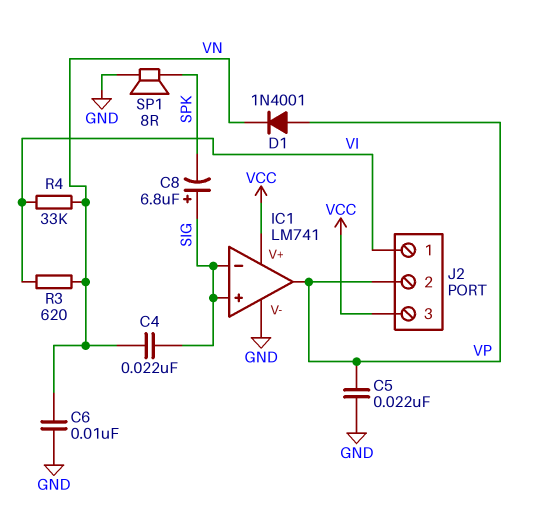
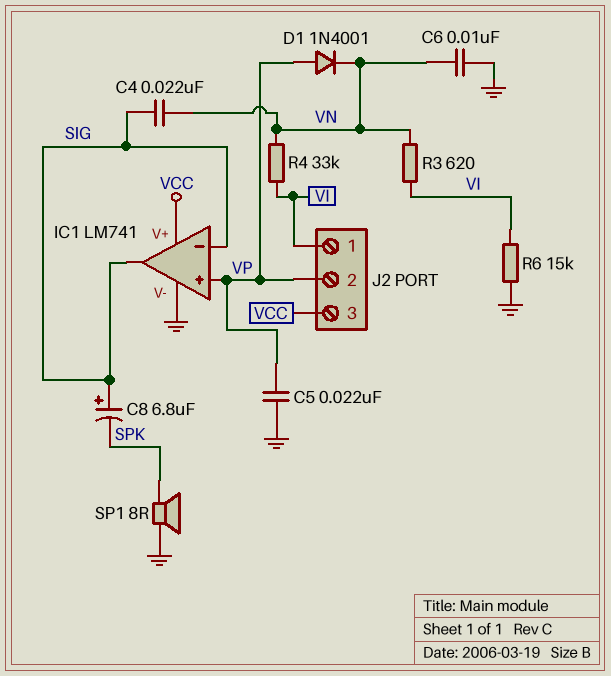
IC1 pin in+: SIG -> VP
IC1 pin out: VP -> SIG
R6: none -> 15k (GND, VI)

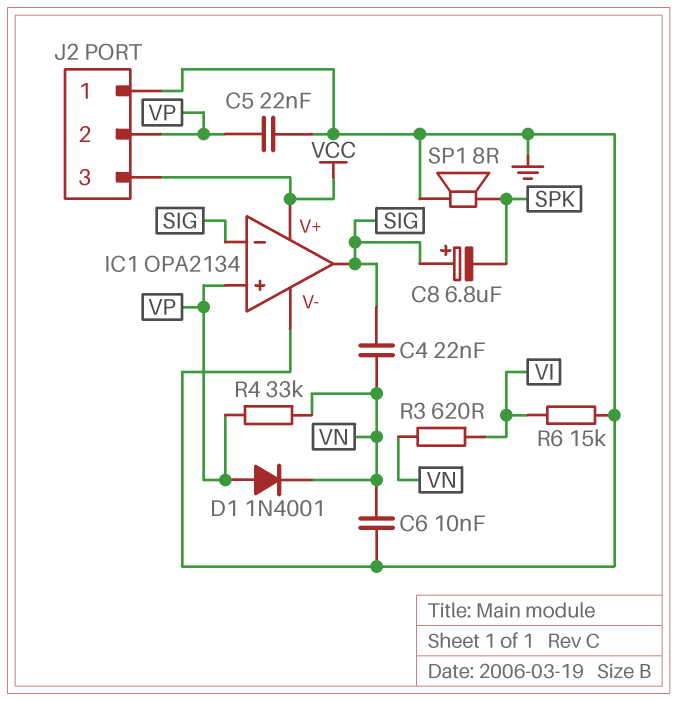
IC1: LM741 -> OPA2134
J2 pin 1: VI -> GND
R4: 33k (VI, VN) -> 33k (VN, VP)

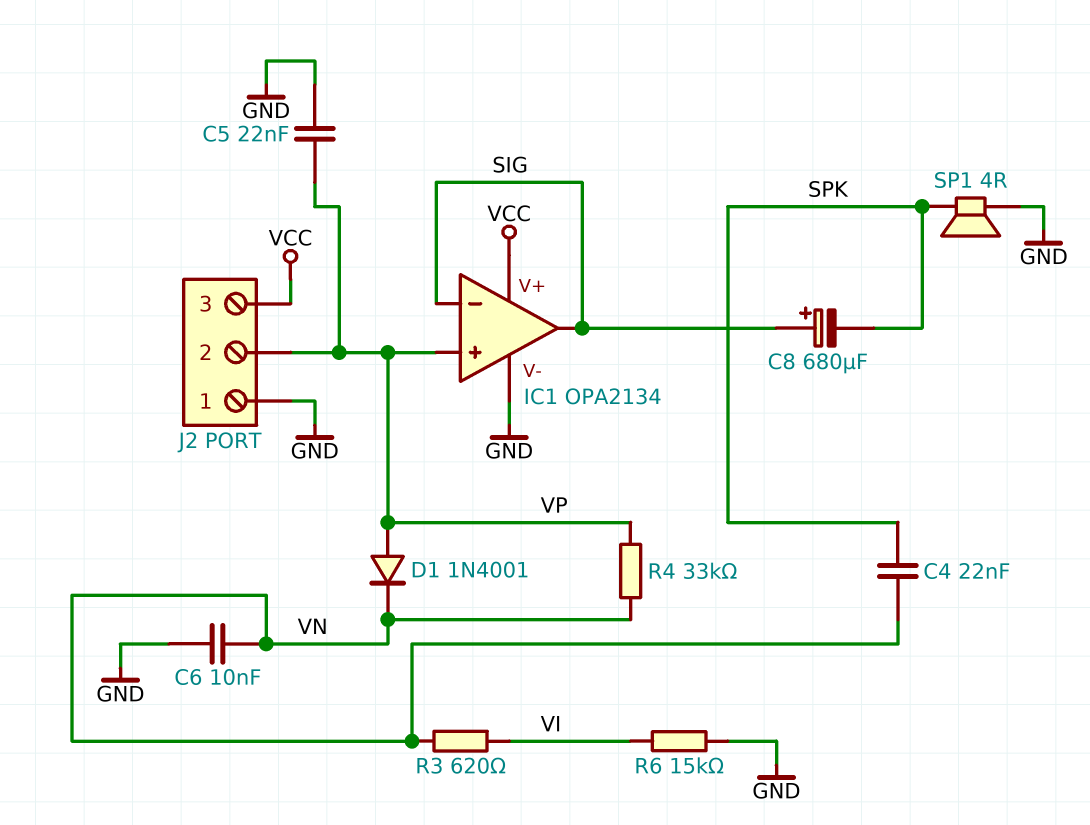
C4: 22nF (SIG, VN) -> 22nF (SPK, VN)
C8: 6.8uF (plus SIG, minus SPK) -> 680uF (plus SIG, minus SPK)
SP1: speaker 8R (GND, SPK) -> speaker 4R (GND, SPK)

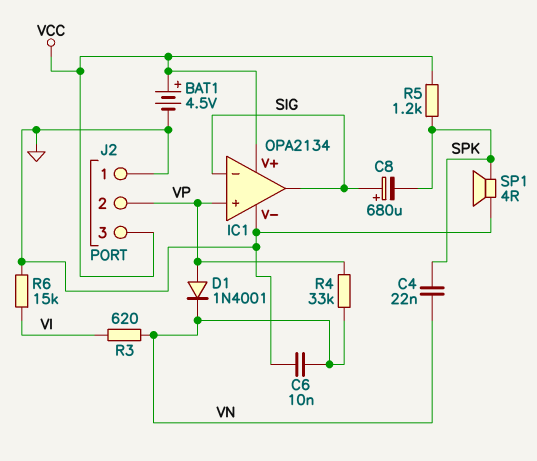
BAT1: none -> 4.5V (plus VCC, minus GND)
C5: 22nF (GND, VP) -> none
R5: none -> 1.2k (SPK, VCC)

